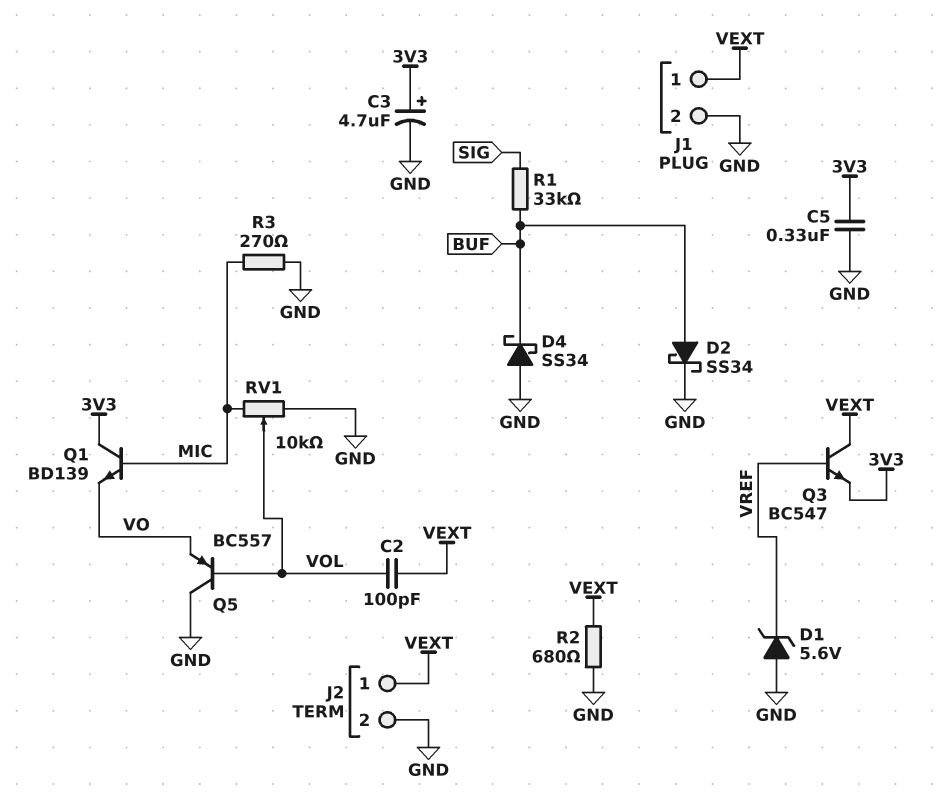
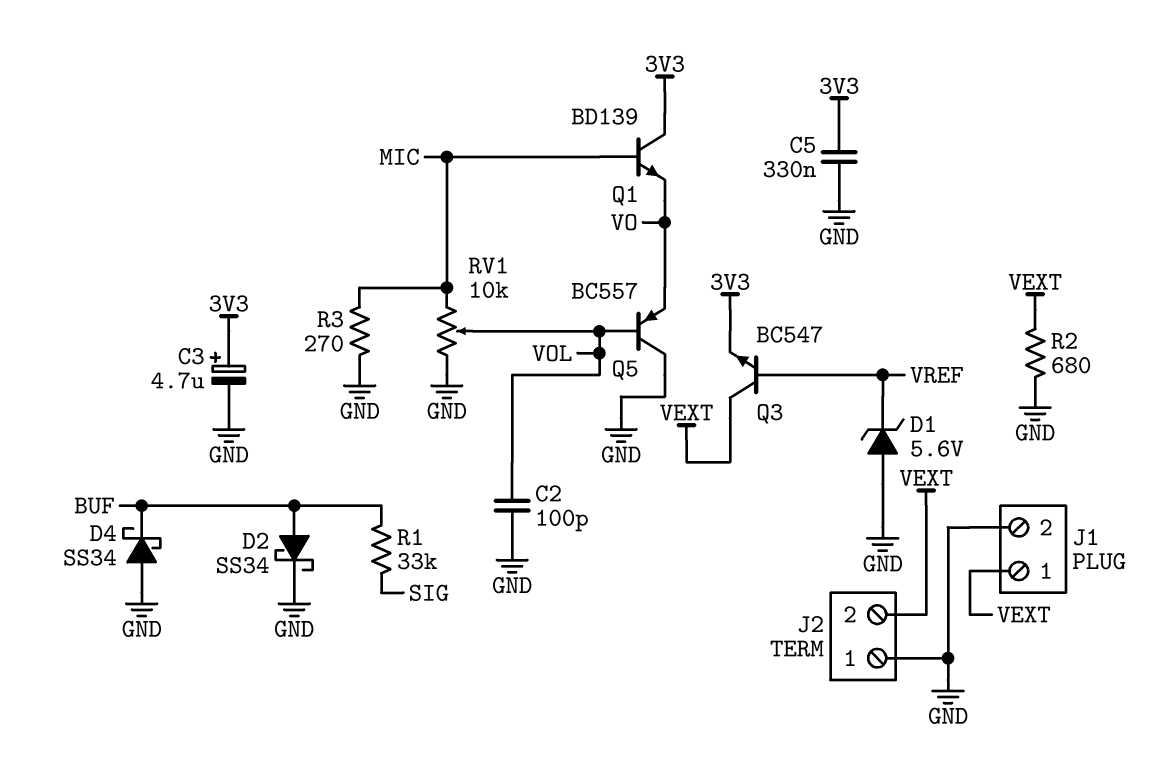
C2: 100pF (VEXT, VOL) -> 100pF (GND, VOL)
J2 pin 1: VEXT -> GND
J2 pin 2: GND -> VEXT

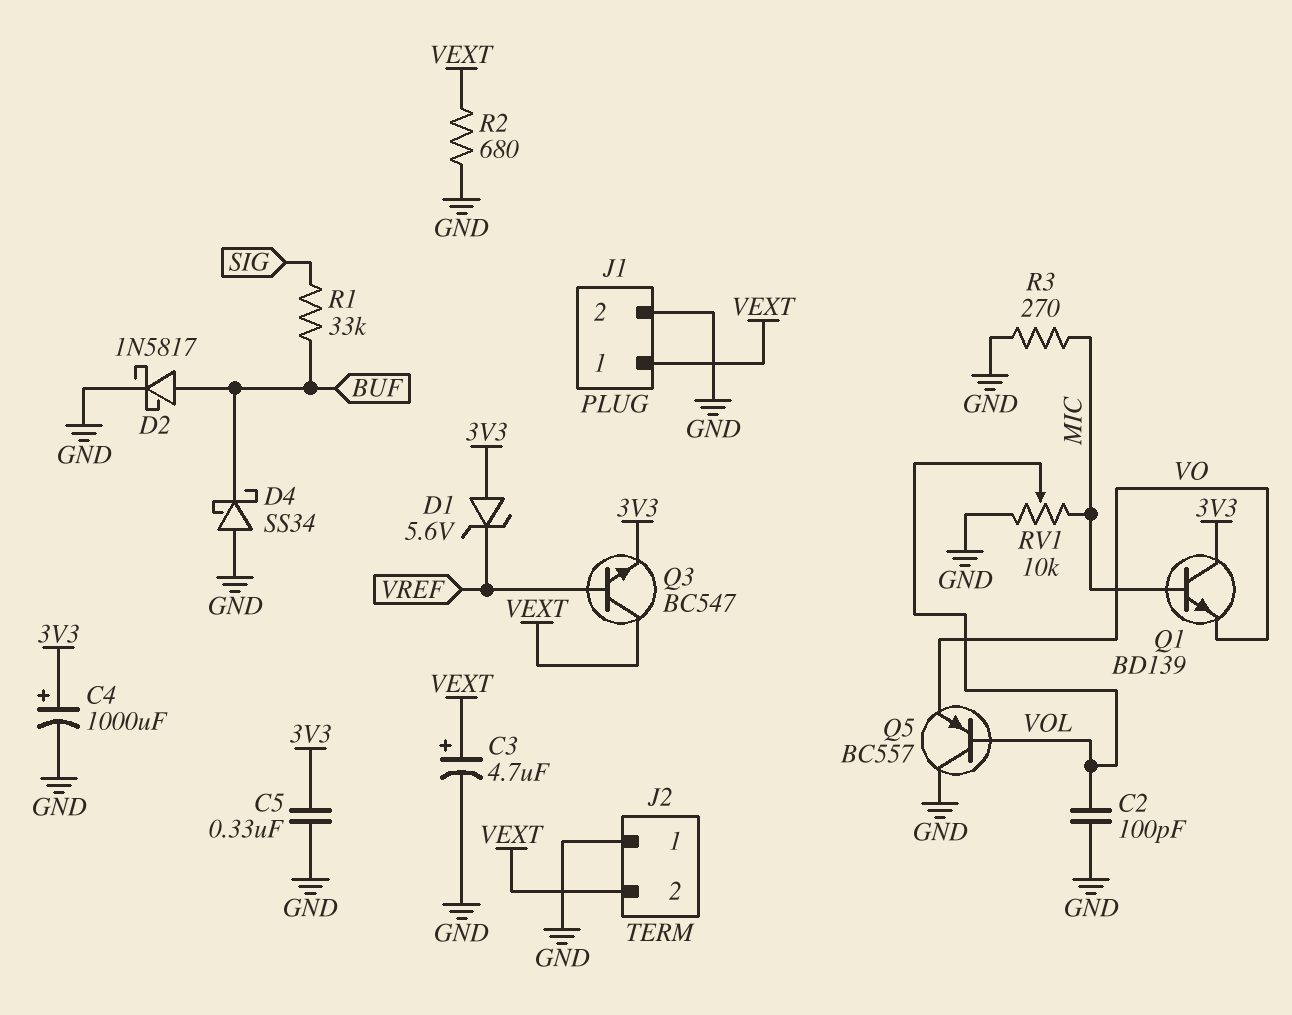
C3: 4.7uF (plus 3V3, minus GND) -> 4.7uF (plus VEXT, minus GND)
C4: none -> 1000uF (plus 3V3, minus GND)
D1: zener 5.6V (A GND, K VREF) -> zener 5.6V (A 3V3, K VREF)
D2: schottky SS34 (A BUF, K GND) -> schottky 1N5817 (A BUF, K GND)

